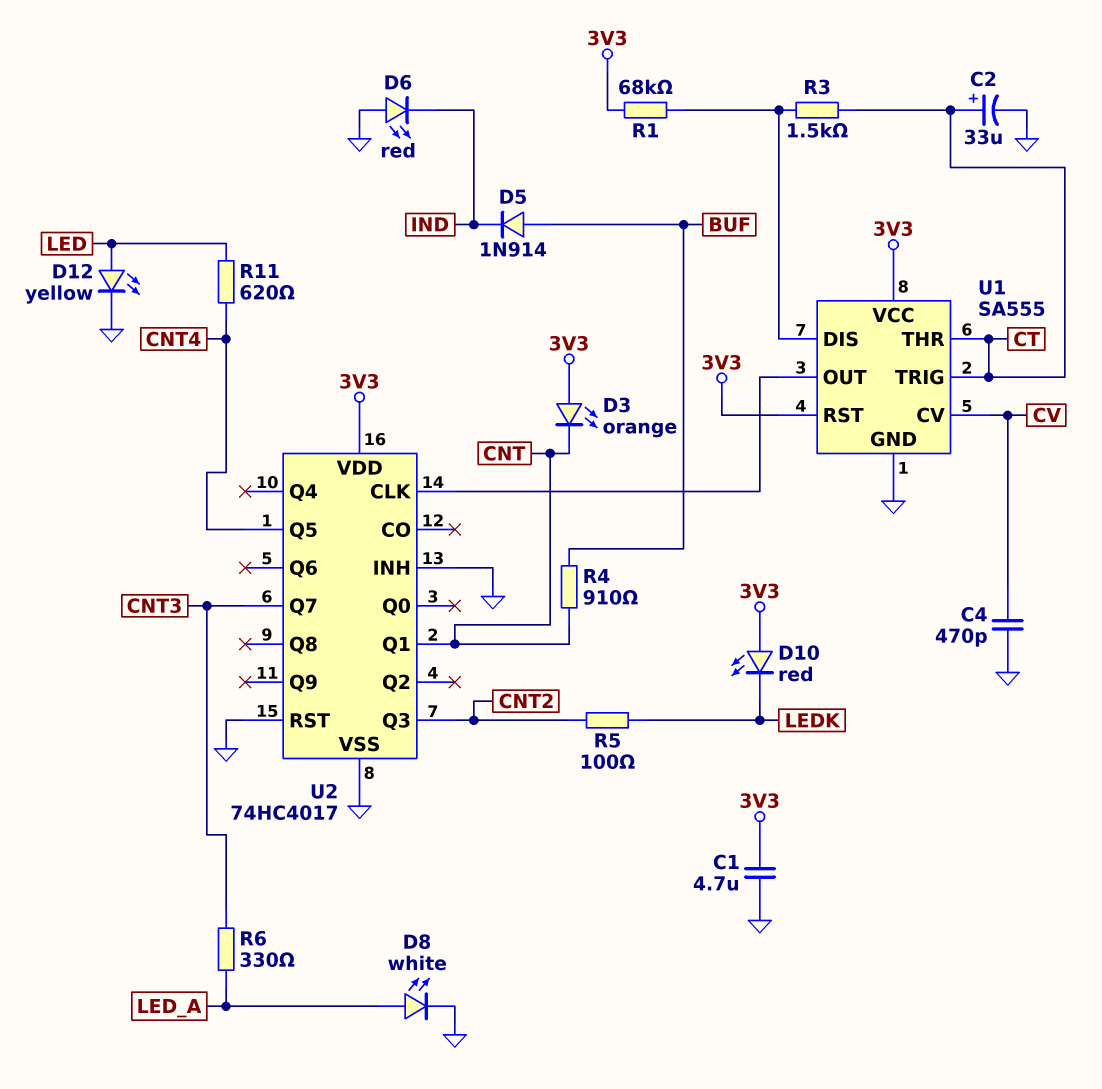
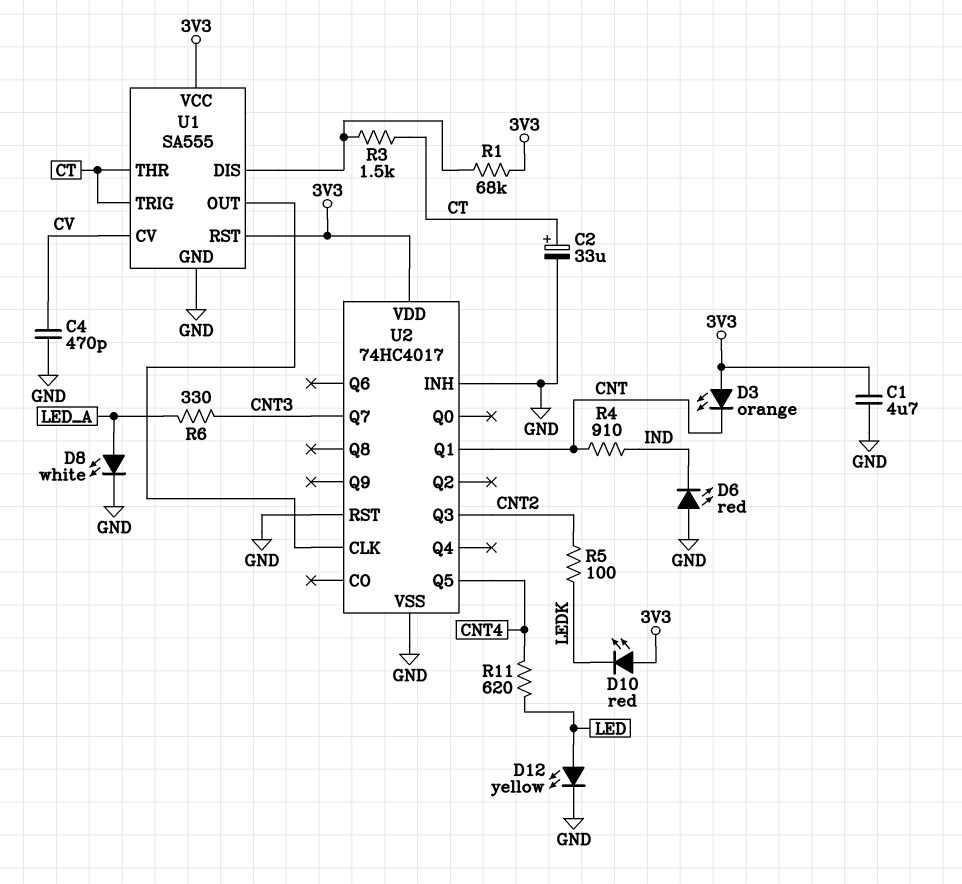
D5: diode 1N914 (A BUF, K IND) -> none
R4: 910 (BUF, CNT) -> 910 (CNT, IND)

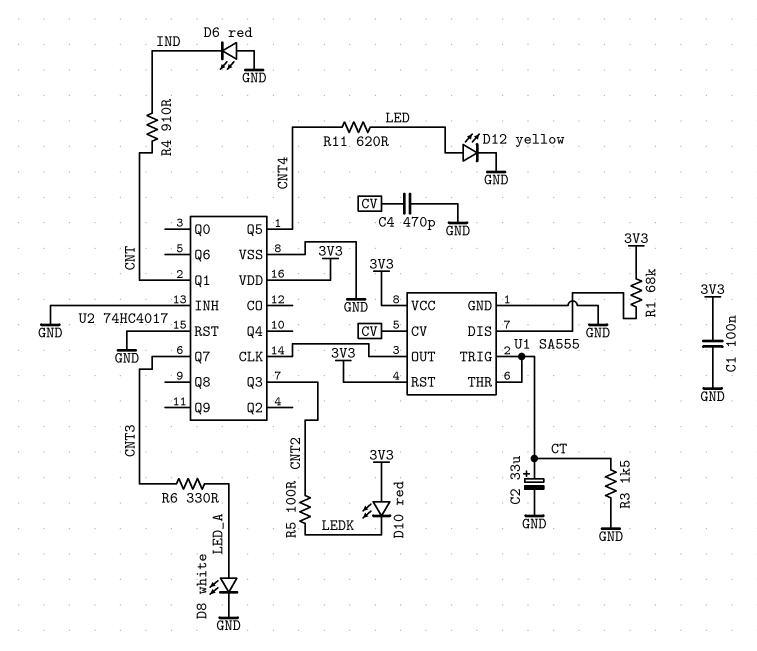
C1: 4.7uF (3V3, GND) -> 100nF (3V3, GND)
D3: LED orange (A 3V3, K CNT) -> none
R3: 1.5k (CT, U1/DIS) -> 1.5k (CT, GND)

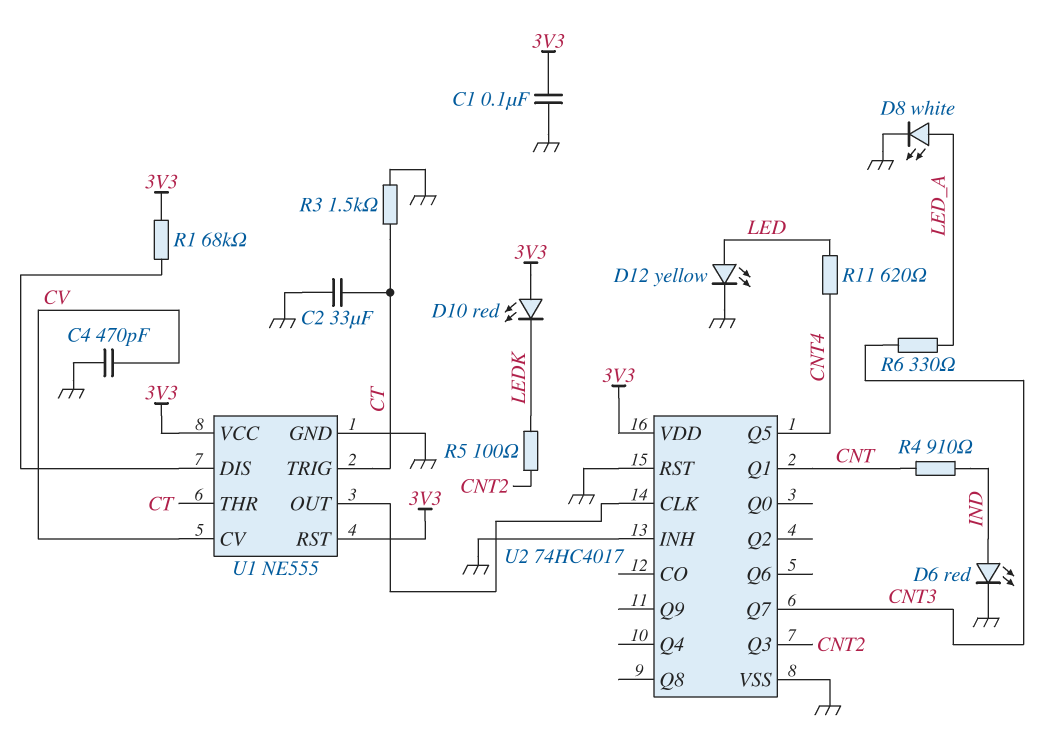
C2: 33uF (plus CT, minus GND) -> 33uF (CT, GND)
D6: LED red (A GND, K IND) -> LED red (A IND, K GND)
U1: SA555 -> NE555

